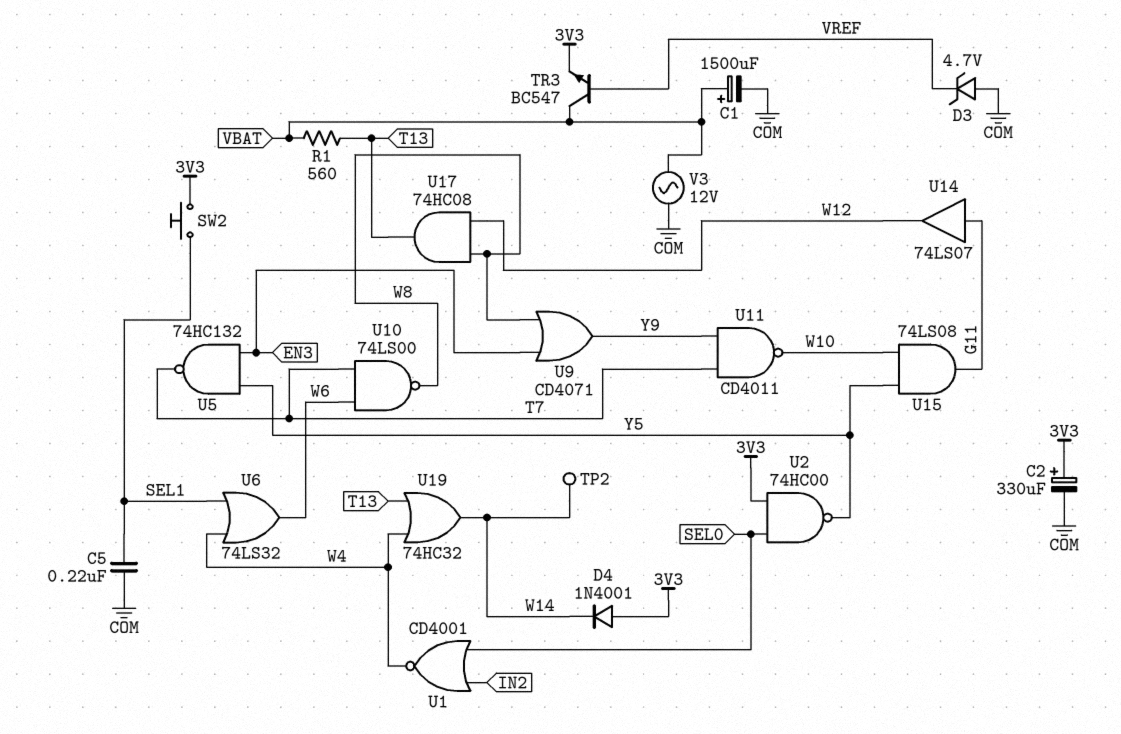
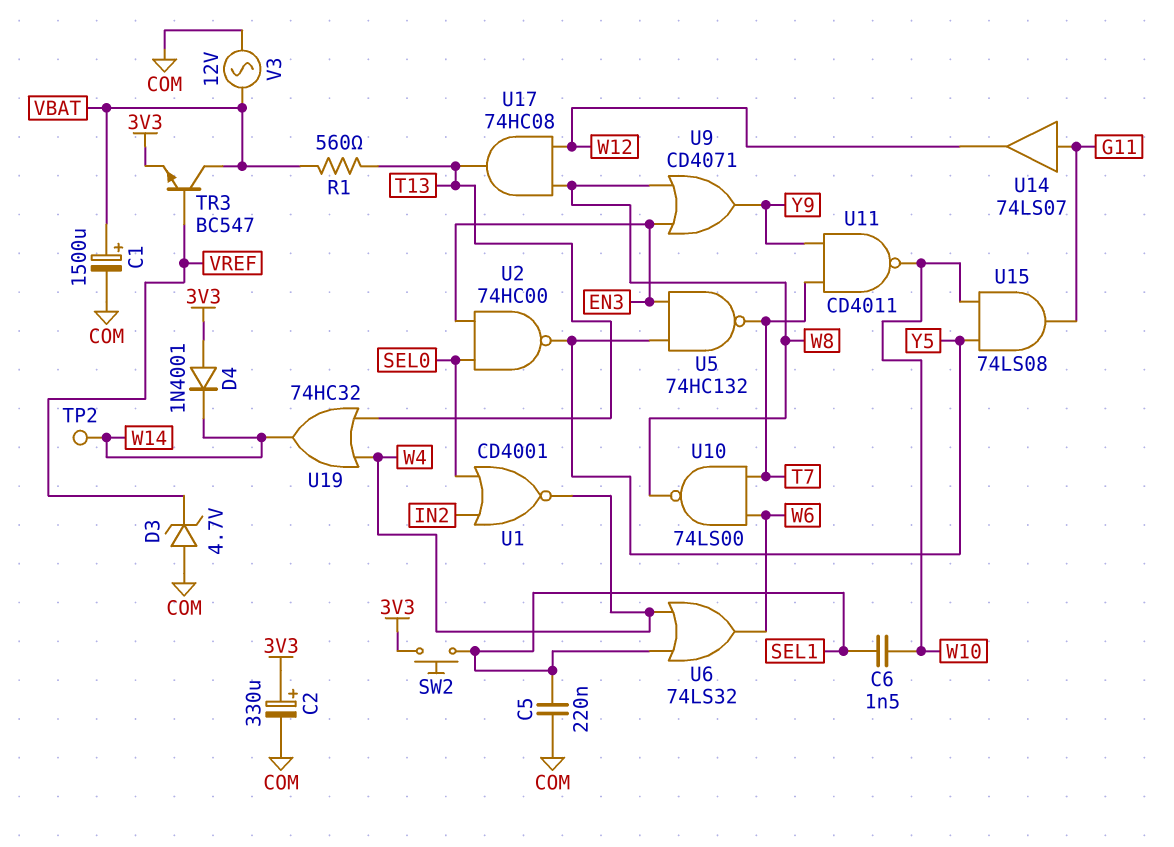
C6: none -> 1.5nF (SEL1, W10)
U2: NAND 74HC00 (in 3V3, in SEL0, out Y5) -> NAND 74HC00 (in EN3, in SEL0, out Y5)

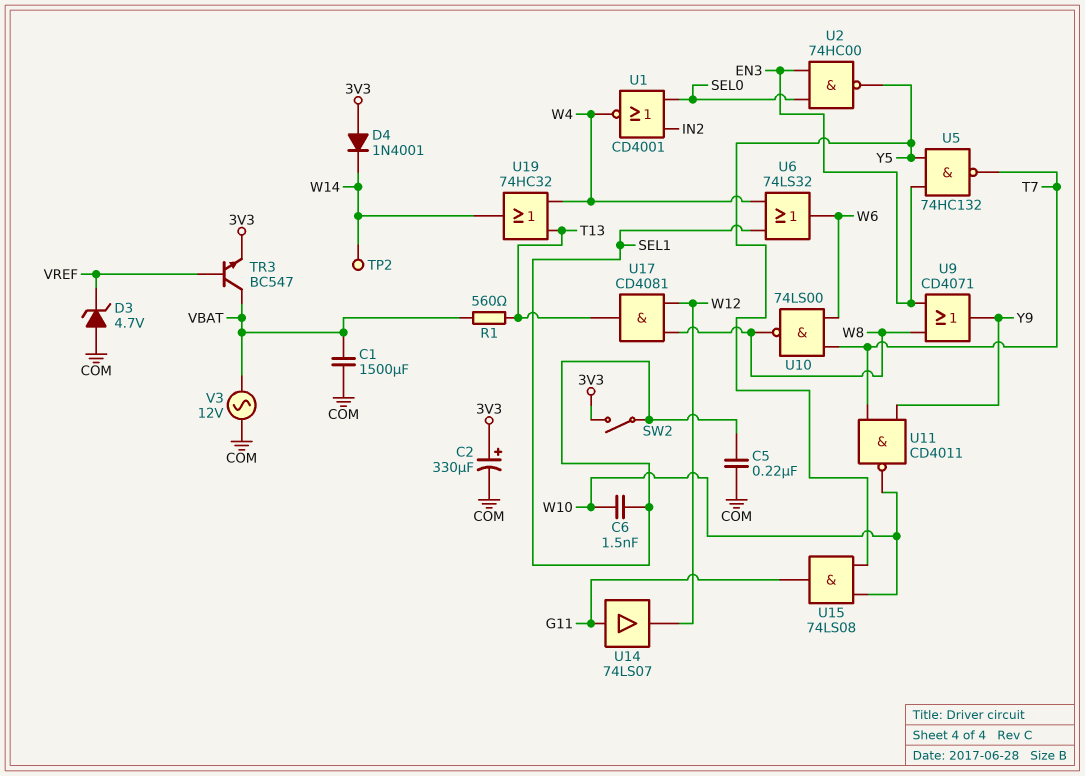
C1: 1500uF (plus VBAT, minus COM) -> 1500uF (COM, VBAT)
SW2: button (3V3, SEL1) -> switch (3V3, SEL1)
U17: AND 74HC08 (in W8, in W12, out T13) -> AND CD4081 (in W8, in W12, out T13)

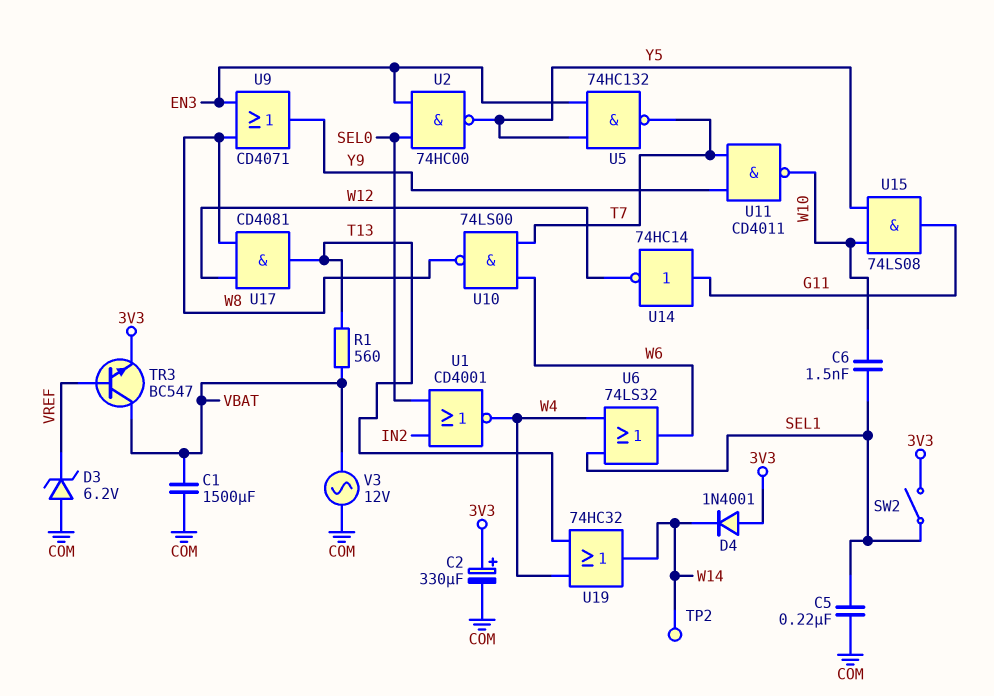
D3: zener 4.7V (A COM, K VREF) -> zener 6.2V (A COM, K VREF)
U14: buffer 74LS07 (in G11, out W12) -> NOT 74HC14 (in G11, out W12)

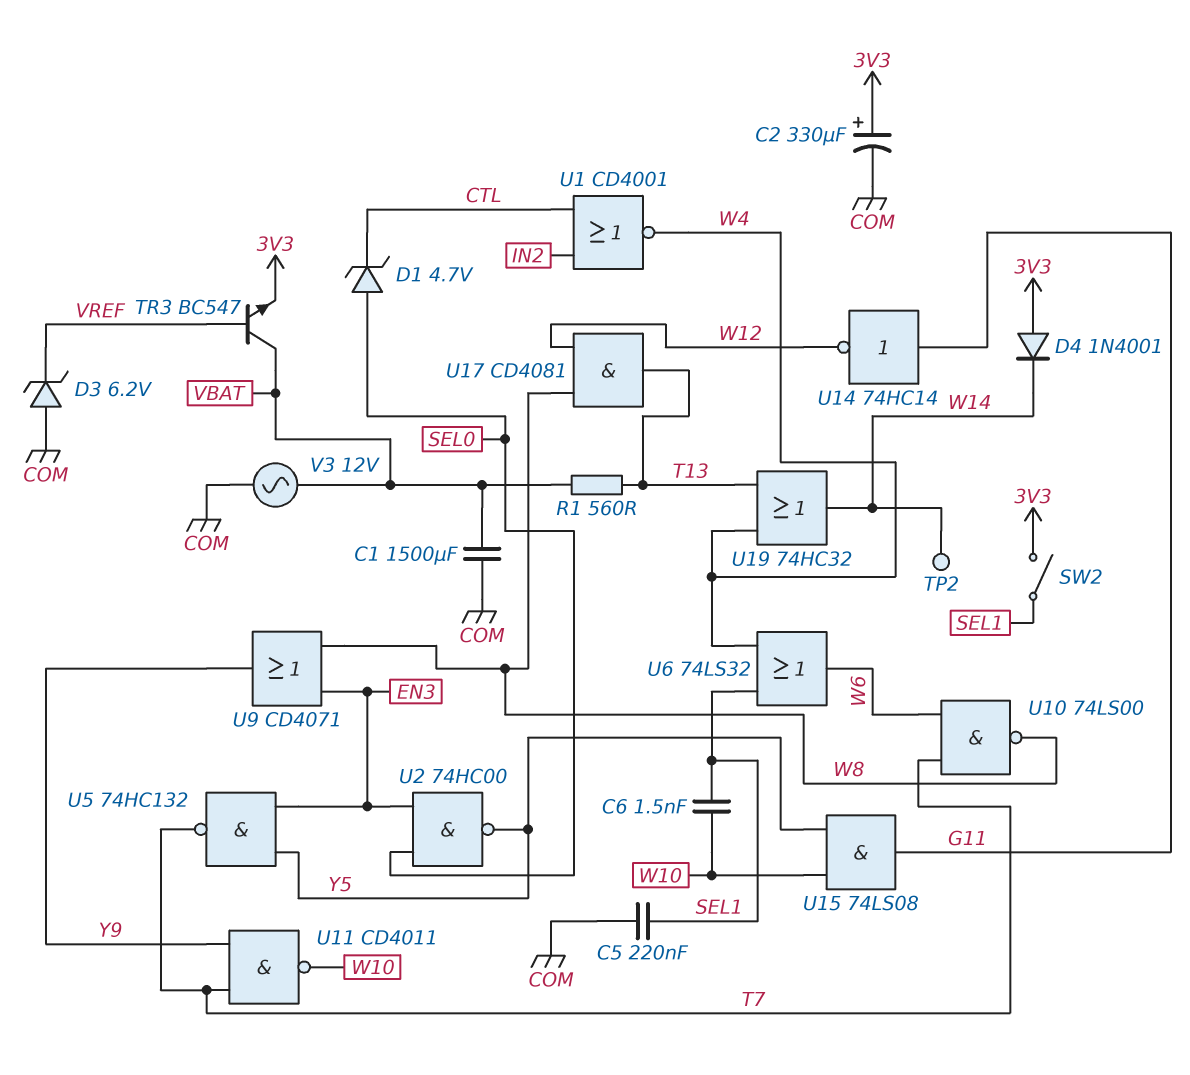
D1: none -> zener 4.7V (A SEL0, K CTL)
U1: NOR CD4001 (in IN2, in SEL0, out W4) -> NOR CD4001 (in CTL, in IN2, out W4)

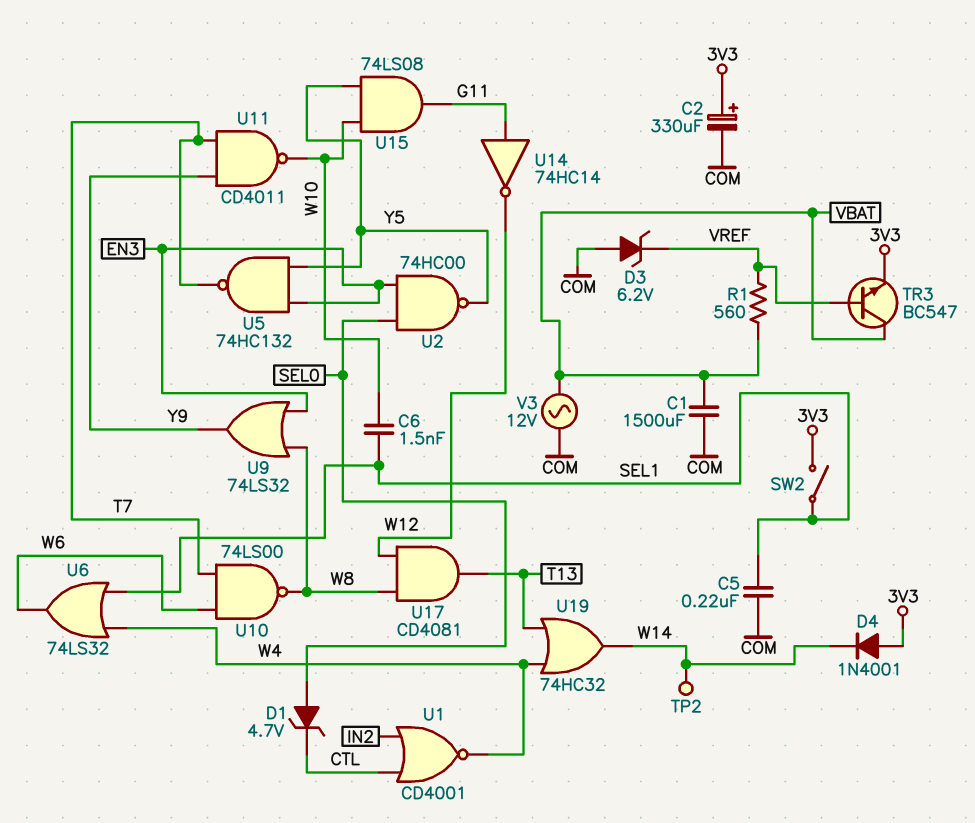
R1: 560 (T13, VBAT) -> 560 (VBAT, VREF)
U9: OR CD4071 (in EN3, in W8, out Y9) -> OR 74LS32 (in EN3, in W8, out Y9)

